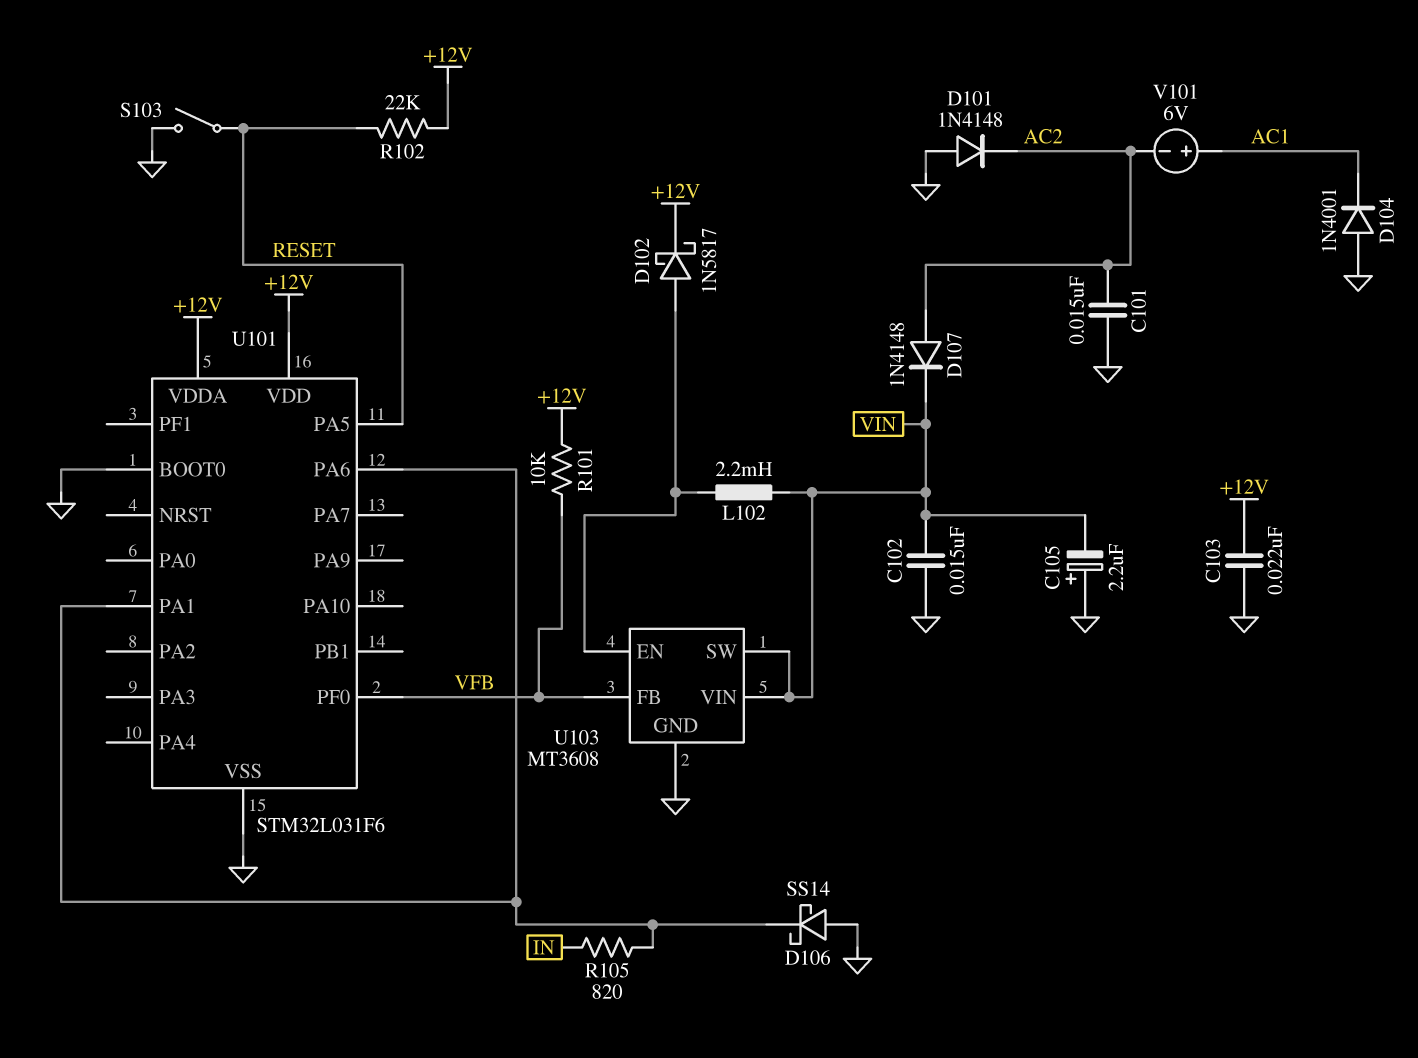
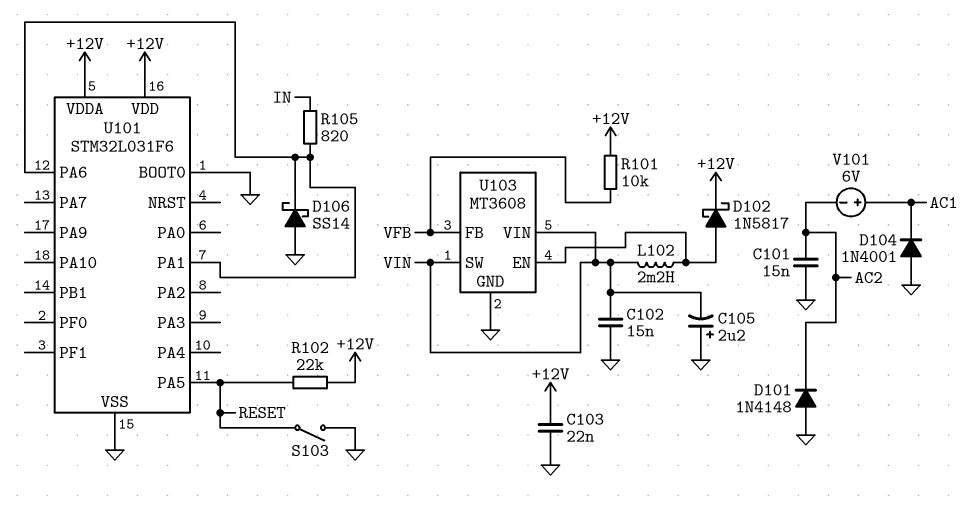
D107: diode 1N4148 (A AC2, K VIN) -> none
U101 pin PF0: VFB -> none

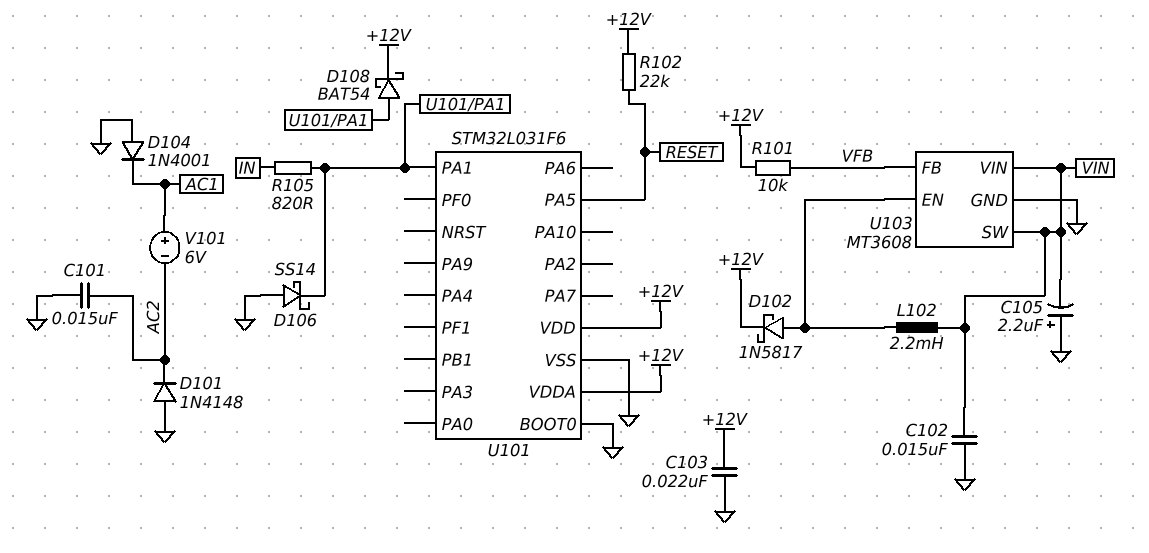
D108: none -> schottky BAT54 (A U101/PA1, K +12V)
S103: switch (GND, RESET) -> none
U101 pin PA6: U101/PA1 -> none

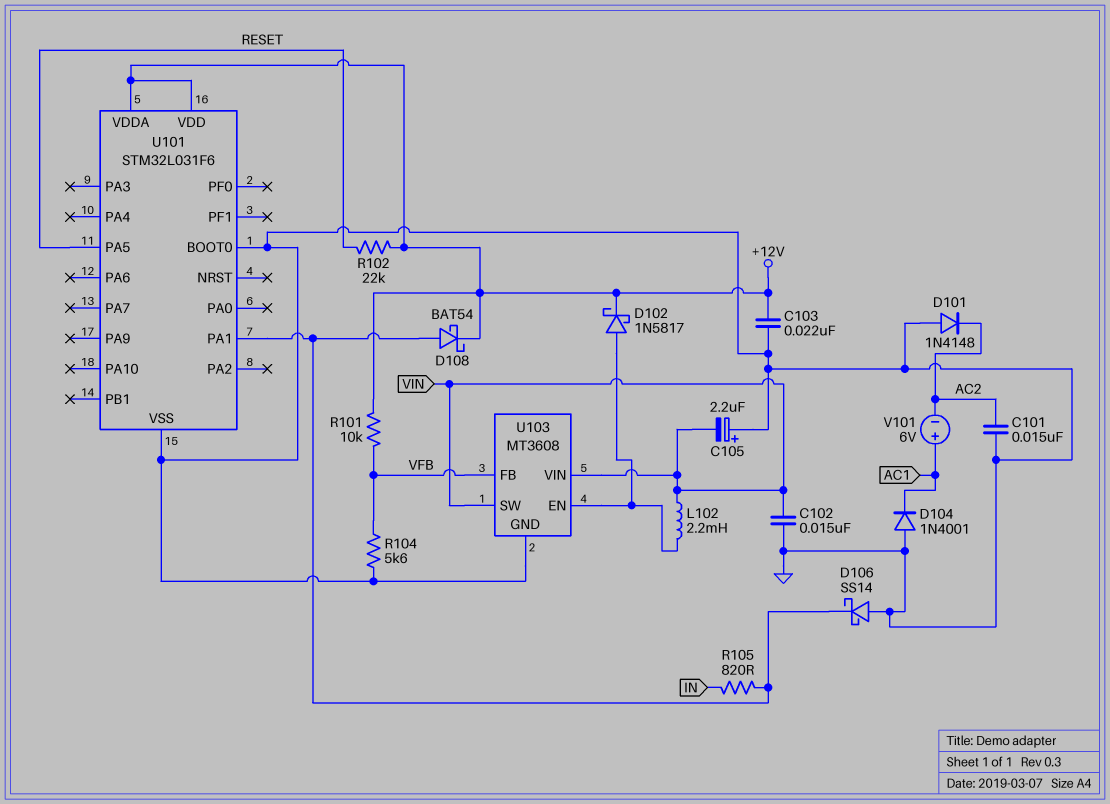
R104: none -> 5.6k (GND, VFB)

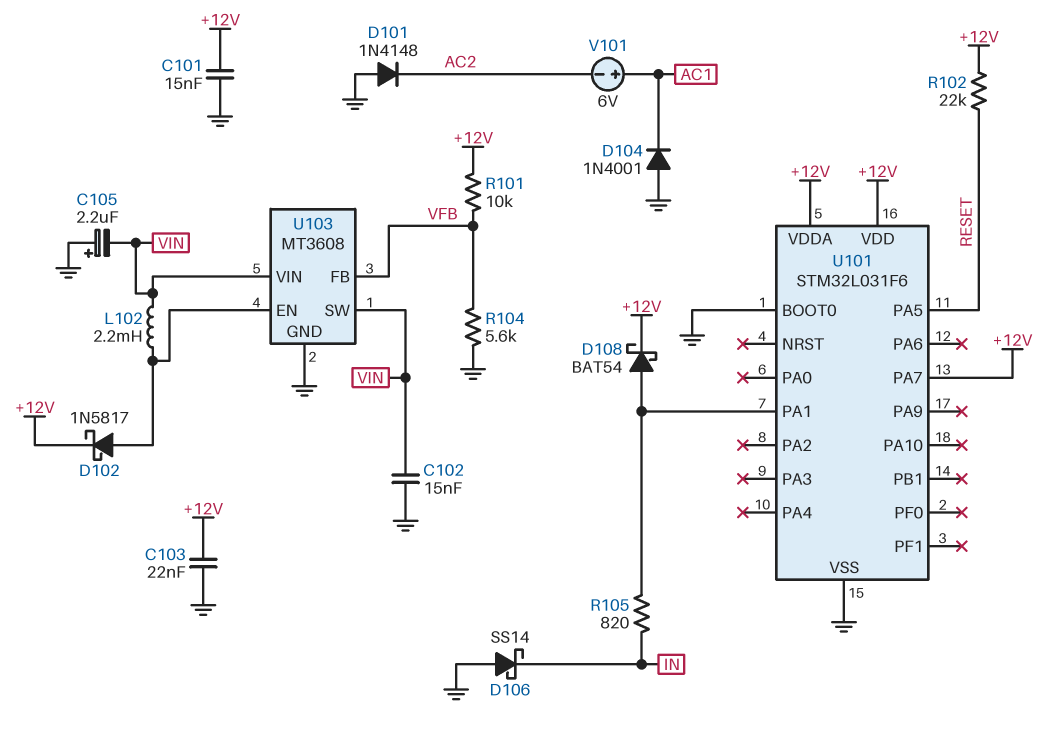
C101: 15nF (AC2, GND) -> 15nF (+12V, GND)
D106: schottky SS14 (A GND, K U101/PA1) -> schottky SS14 (A GND, K IN)
U101 pin PA7: none -> +12V

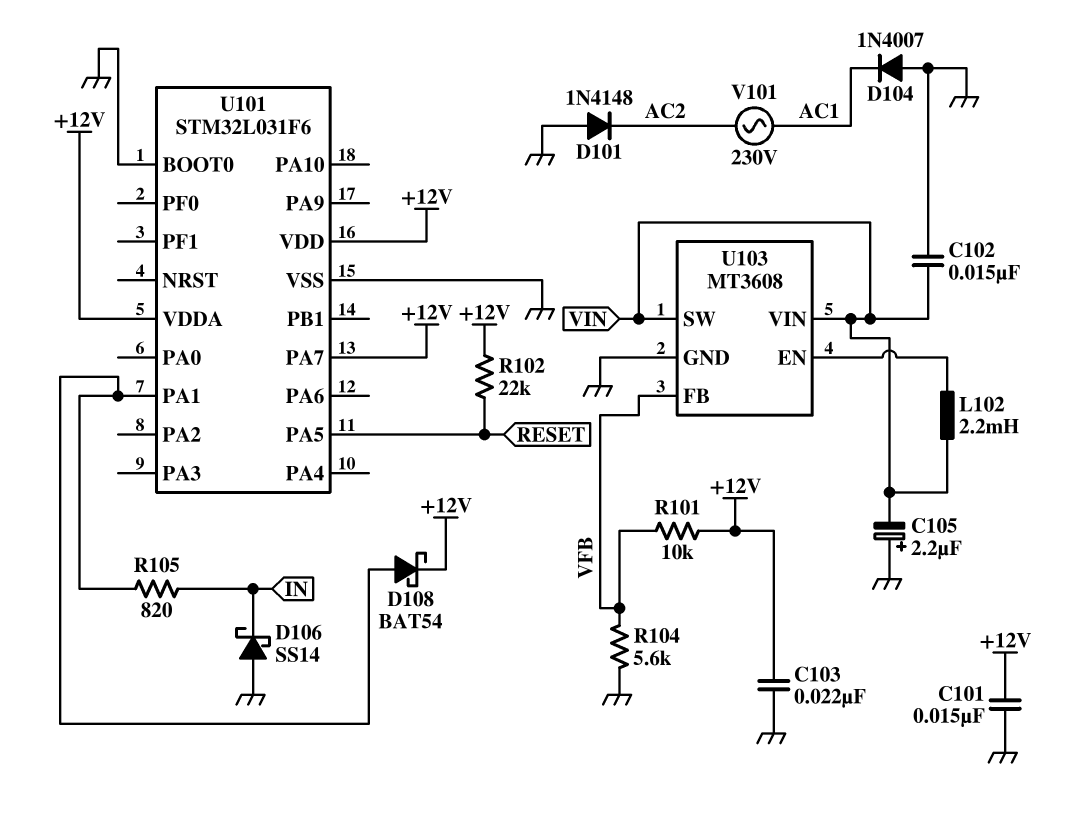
D102: schottky 1N5817 (A U103/EN, K +12V) -> none
D104: diode 1N4001 (A GND, K AC1) -> diode 1N4007 (A GND, K AC1)
V101: 6V (plus AC1, minus AC2) -> AC 230V (AC1, AC2)

